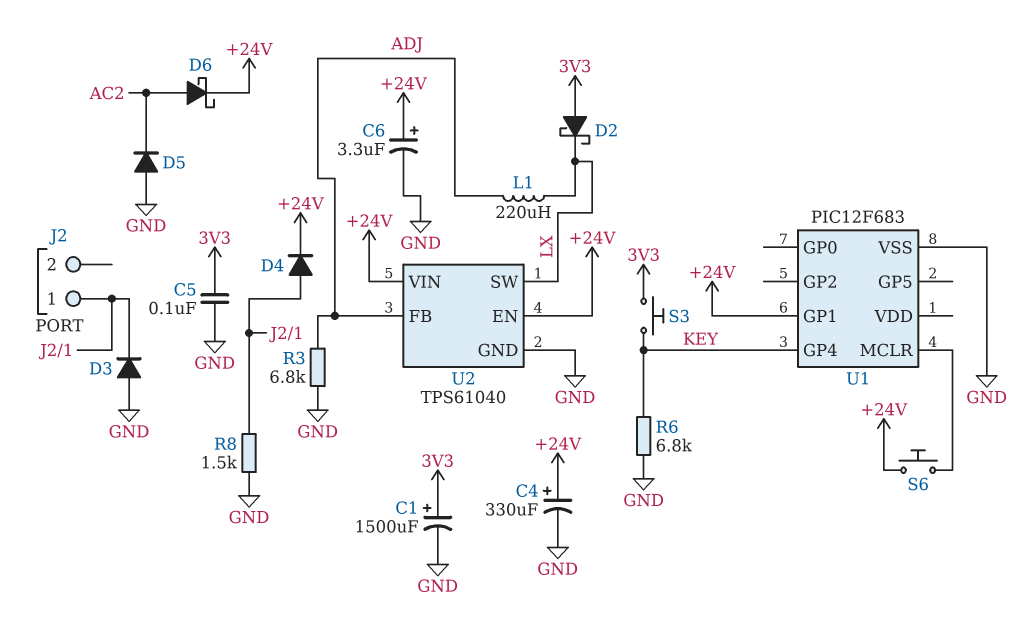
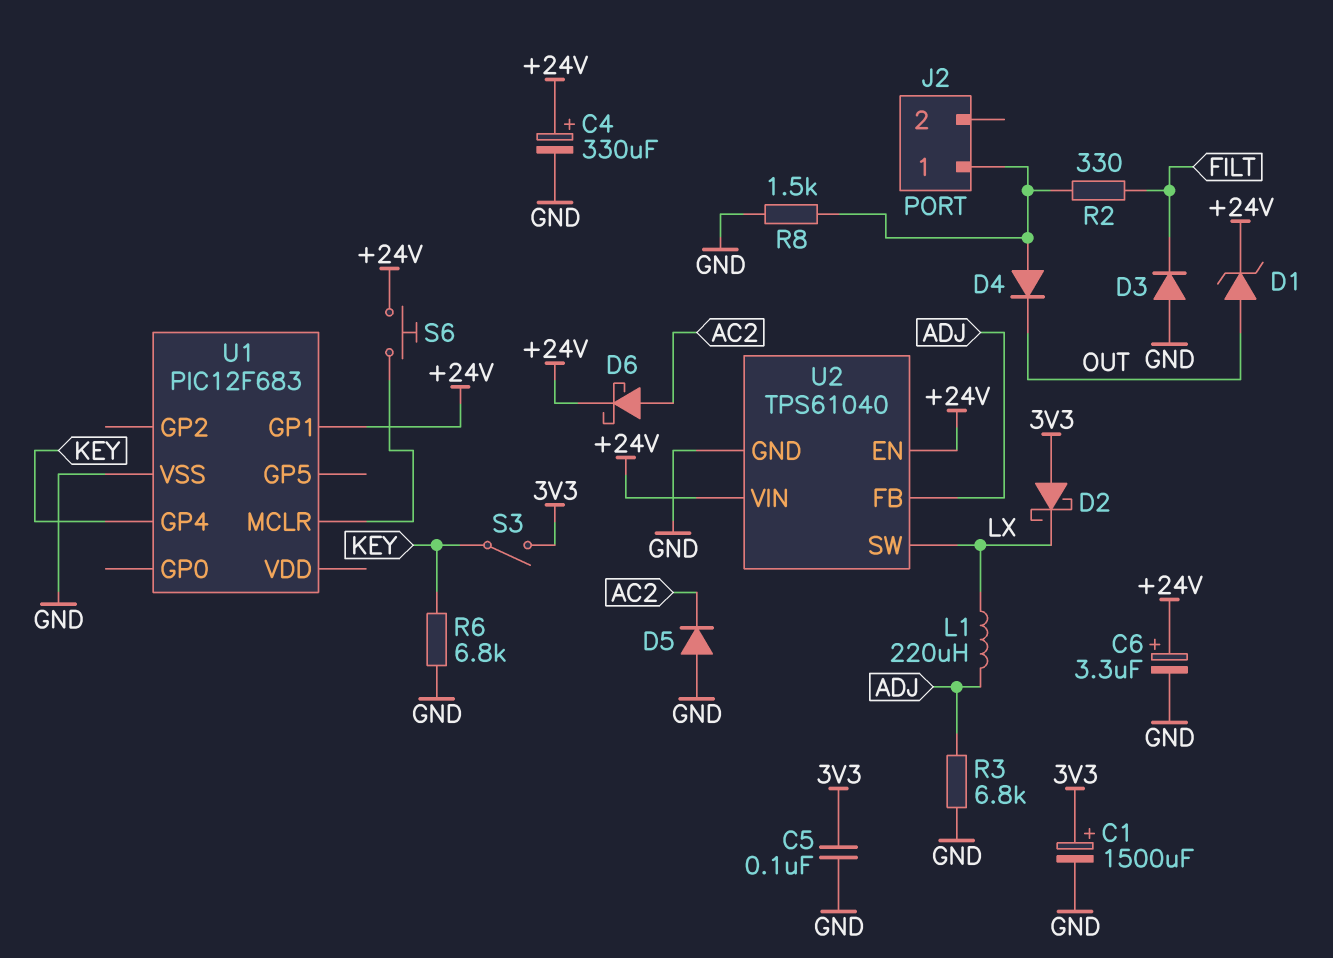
D1: none -> zener (A OUT, K +24V)
D3: diode (A GND, K J2/1) -> diode (A GND, K FILT)
D4: diode (A J2/1, K +24V) -> diode (A J2/1, K OUT)
R2: none -> 330 (FILT, J2/1)
S3: button (3V3, KEY) -> switch (3V3, KEY)

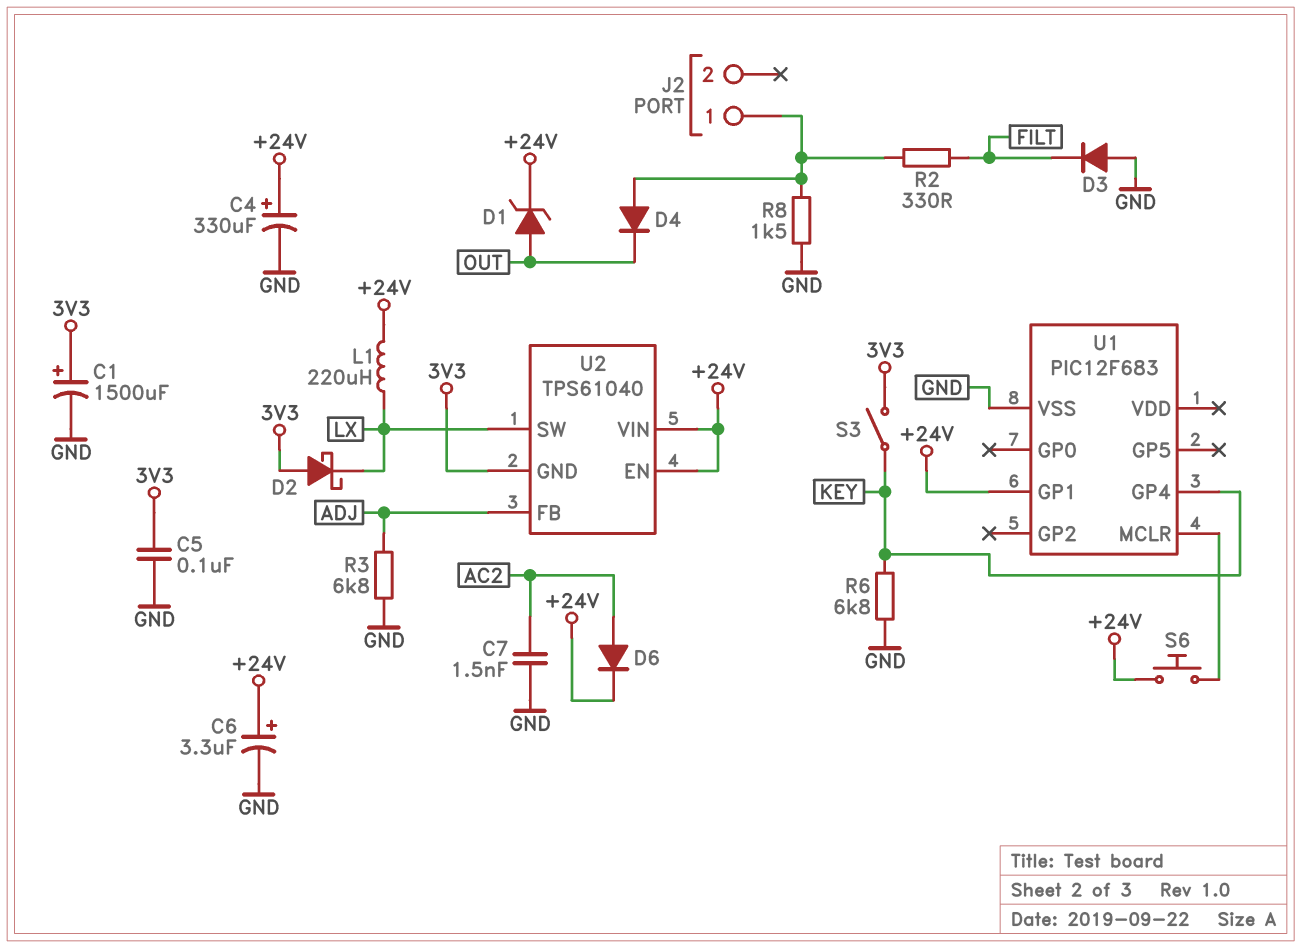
C7: none -> 1.5nF (AC2, GND)
D5: diode (A GND, K AC2) -> none
D6: schottky (A AC2, K +24V) -> diode (A AC2, K +24V)
L1: 220uH (ADJ, LX) -> 220uH (+24V, LX)
U2 pin GND: GND -> 3V3

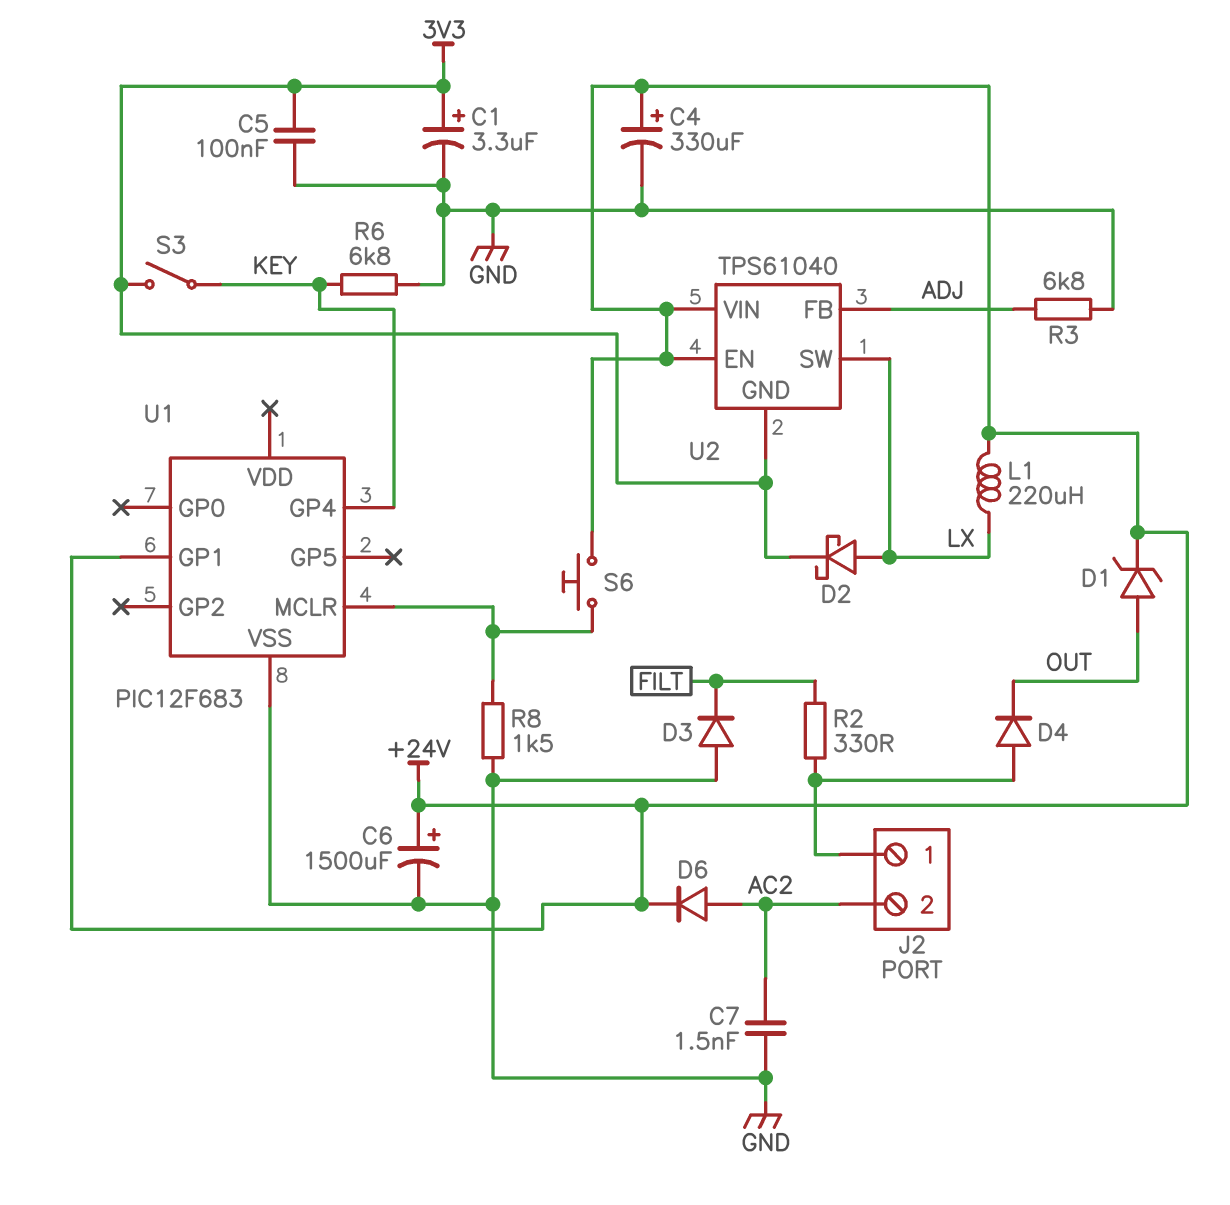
C1: 1500uF (plus 3V3, minus GND) -> 3.3uF (plus 3V3, minus GND)
C6: 3.3uF (plus +24V, minus GND) -> 1500uF (plus +24V, minus GND)
D2: schottky (A 3V3, K LX) -> schottky (A LX, K 3V3)
J2 pin 2: none -> AC2
R8: 1.5k (GND, J2/1) -> 1.5k (GND, U1/MCLR)

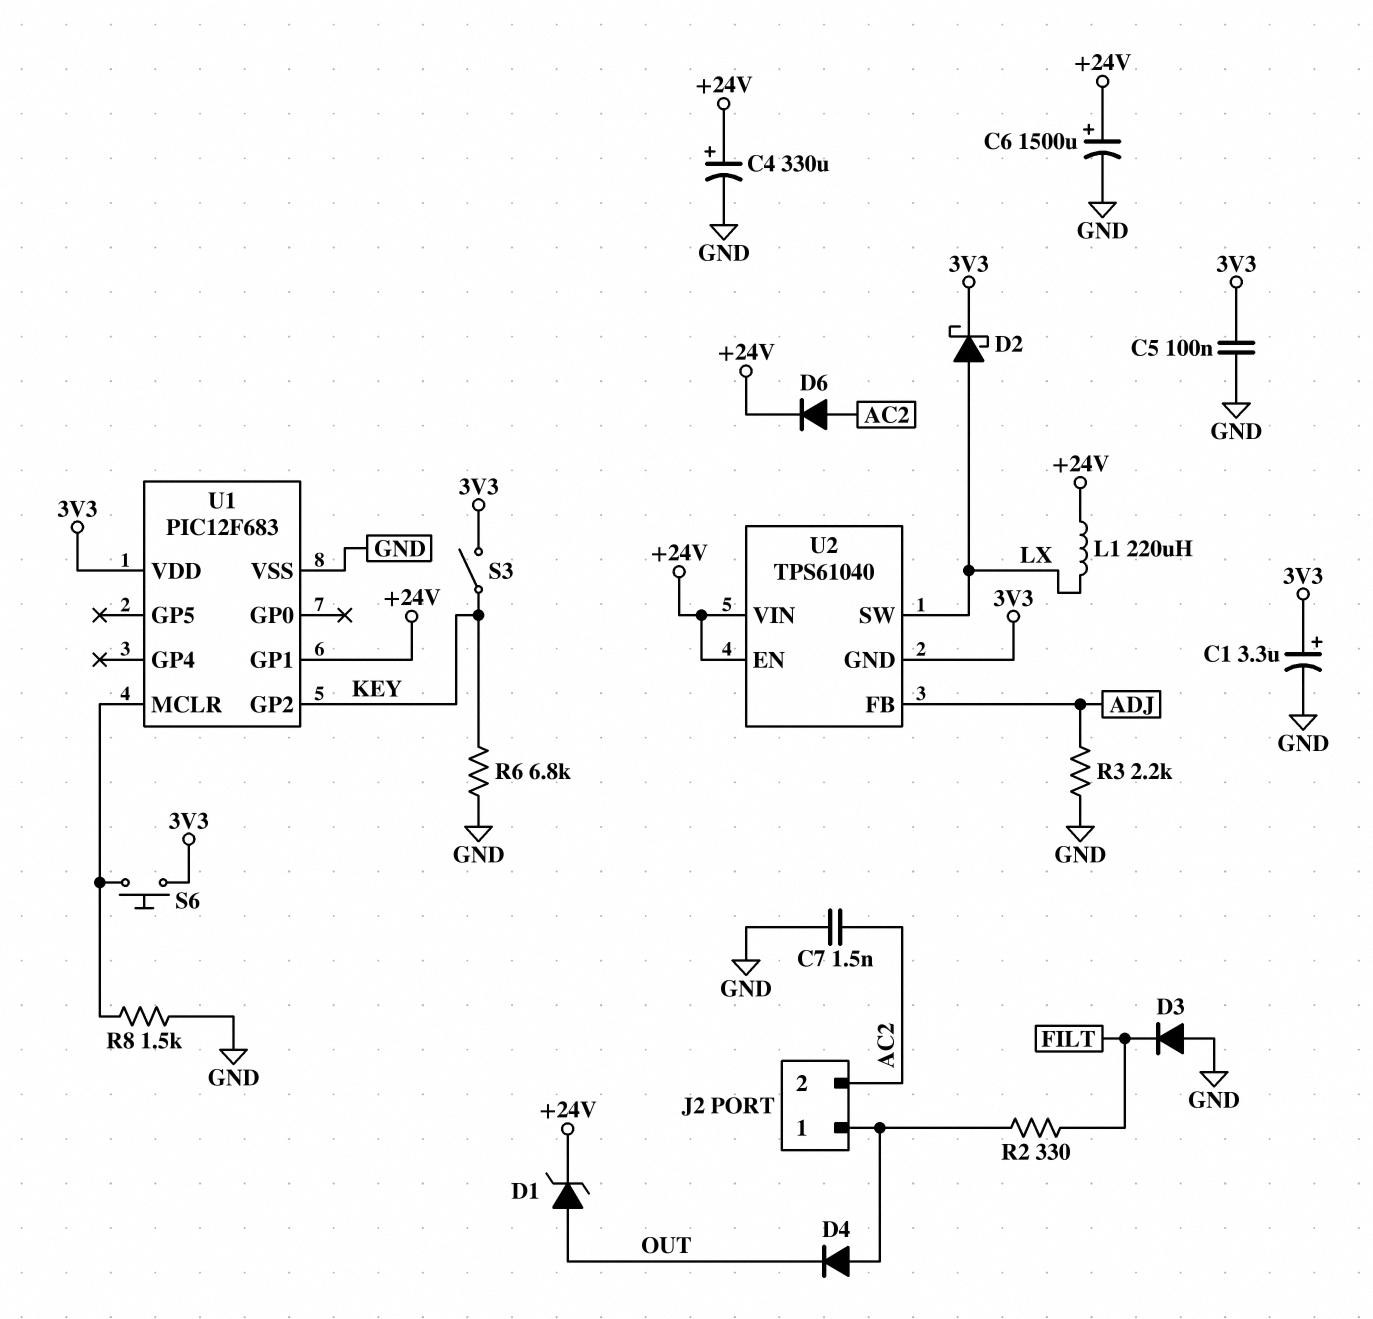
R3: 6.8k (ADJ, GND) -> 2.2k (ADJ, GND)
S6: button (+24V, U1/MCLR) -> button (3V3, U1/MCLR)
U1 pin GP2: none -> KEY
U1 pin GP4: KEY -> none
U1 pin VDD: none -> 3V3

